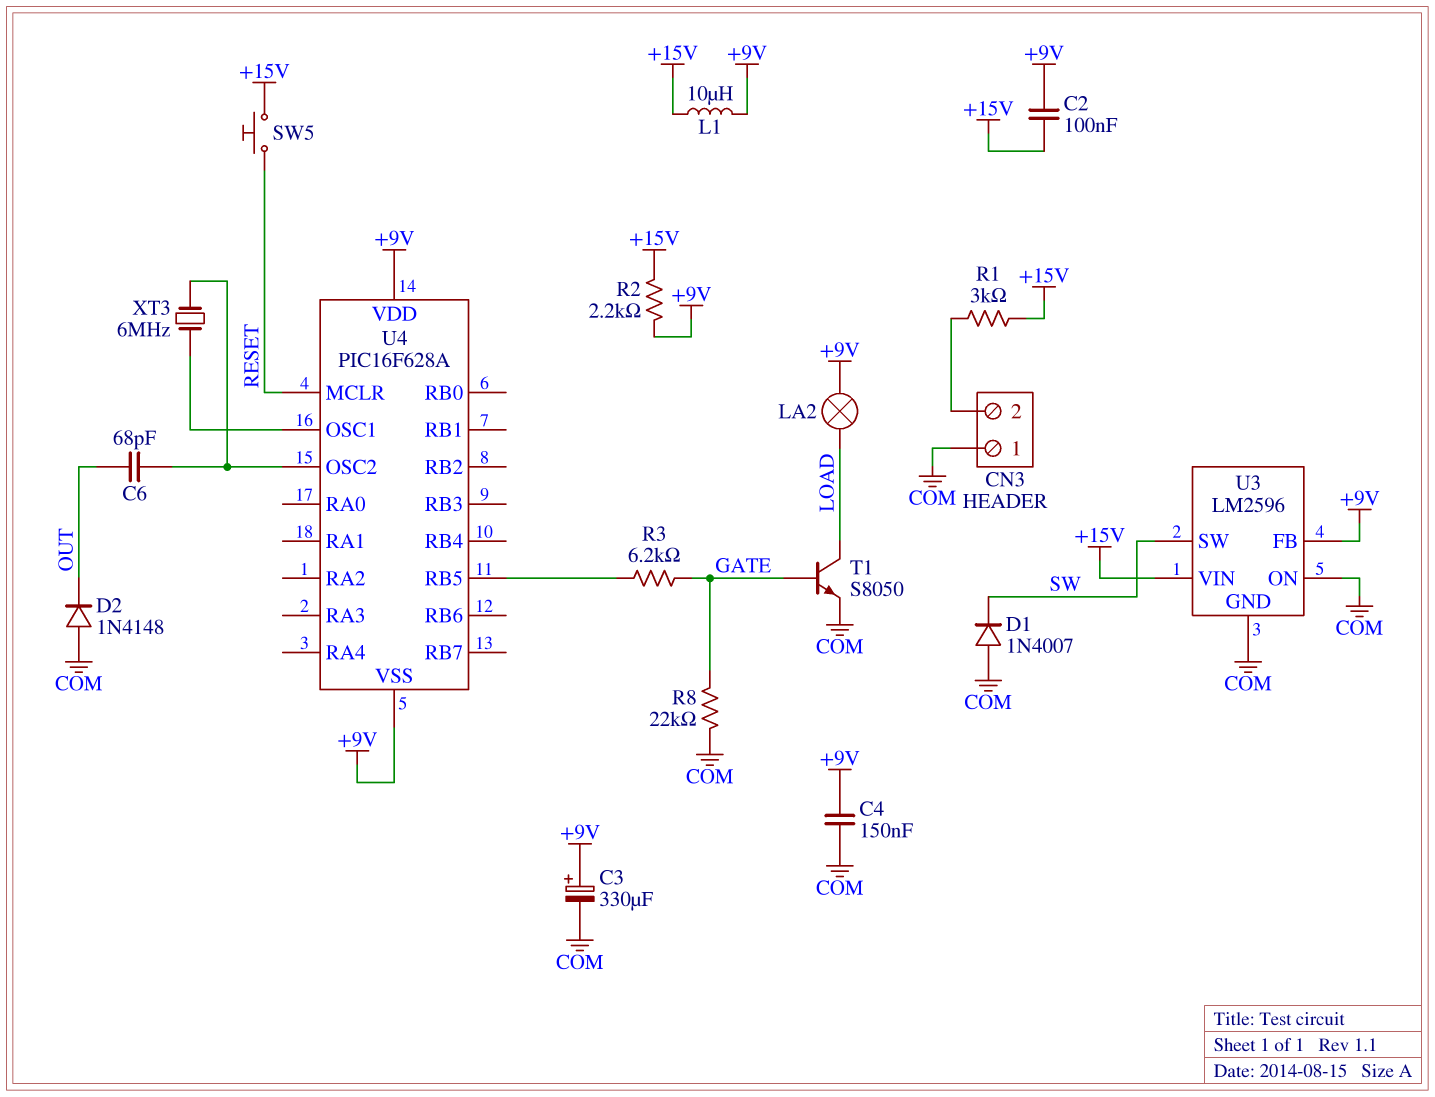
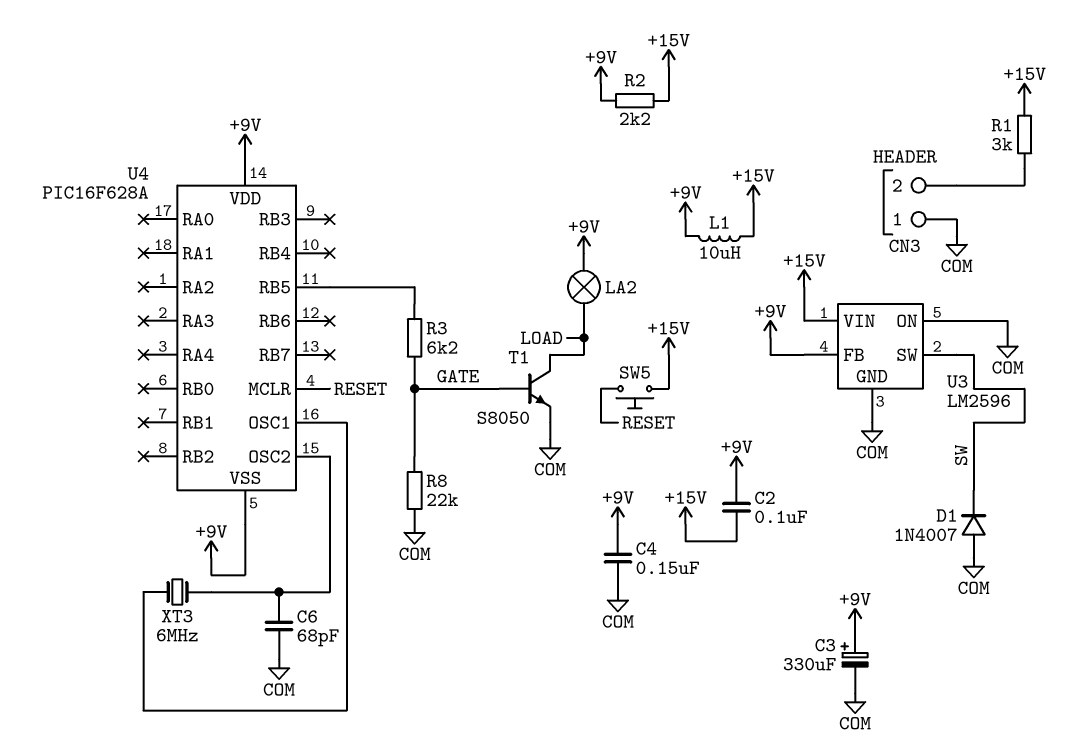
C6: 68pF (OUT, U4/OSC2) -> 68pF (COM, U4/OSC2)
D2: diode 1N4148 (A COM, K OUT) -> none

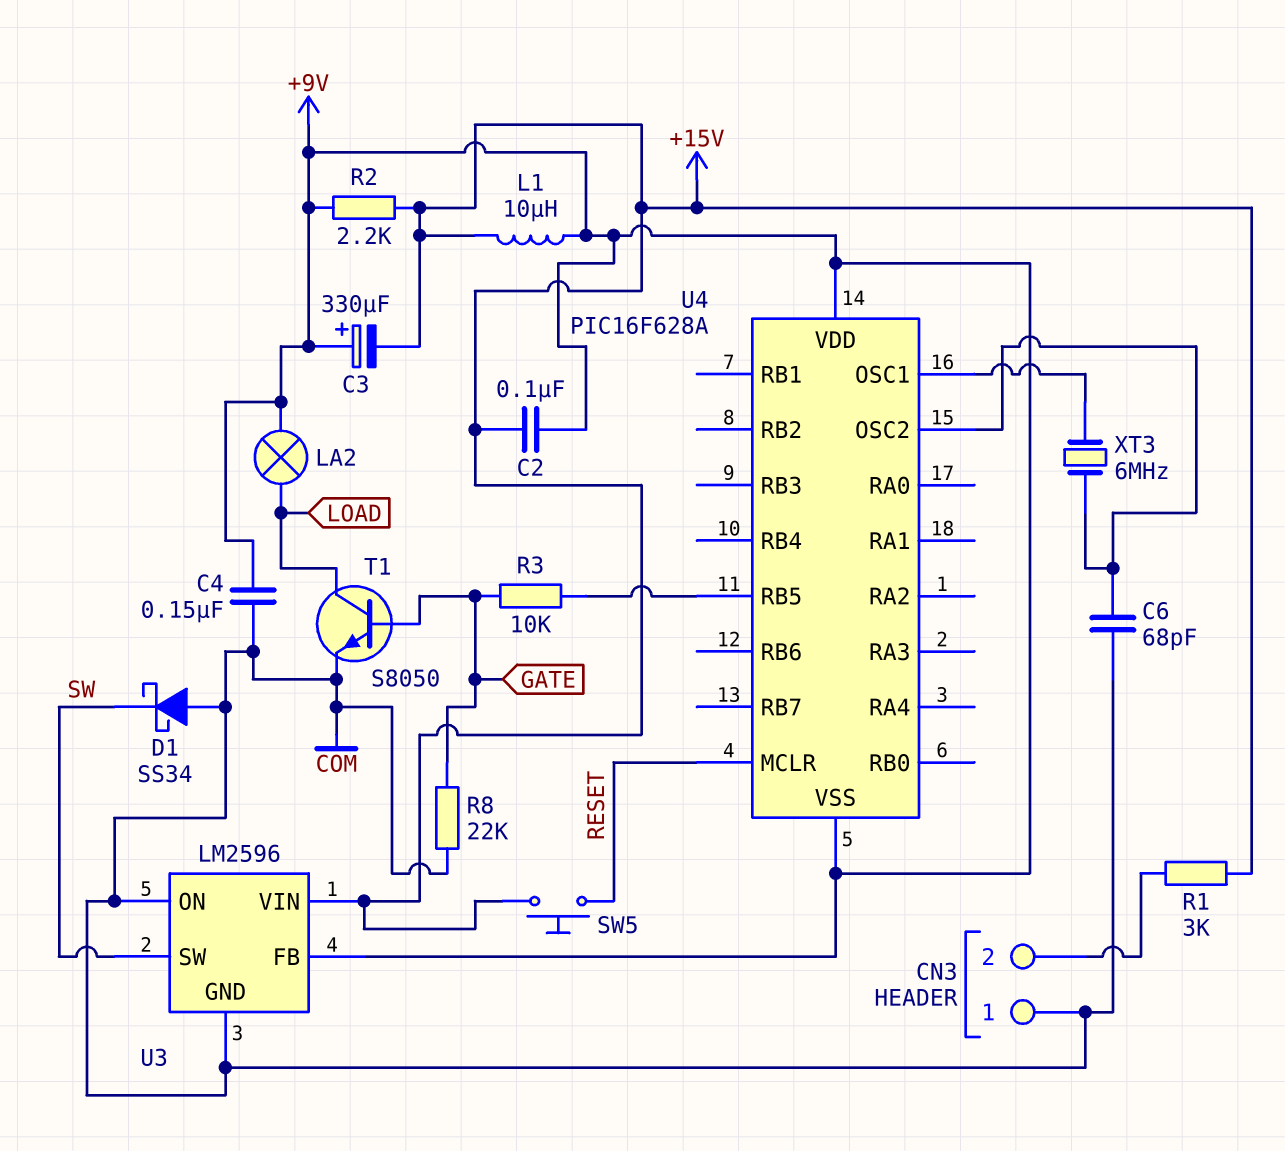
C3: 330uF (plus +9V, minus COM) -> 330uF (plus +9V, minus +15V)
D1: diode 1N4007 (A COM, K SW) -> schottky SS34 (A COM, K SW)
R3: 6.2k (GATE, U4/RB5) -> 10k (GATE, U4/RB5)

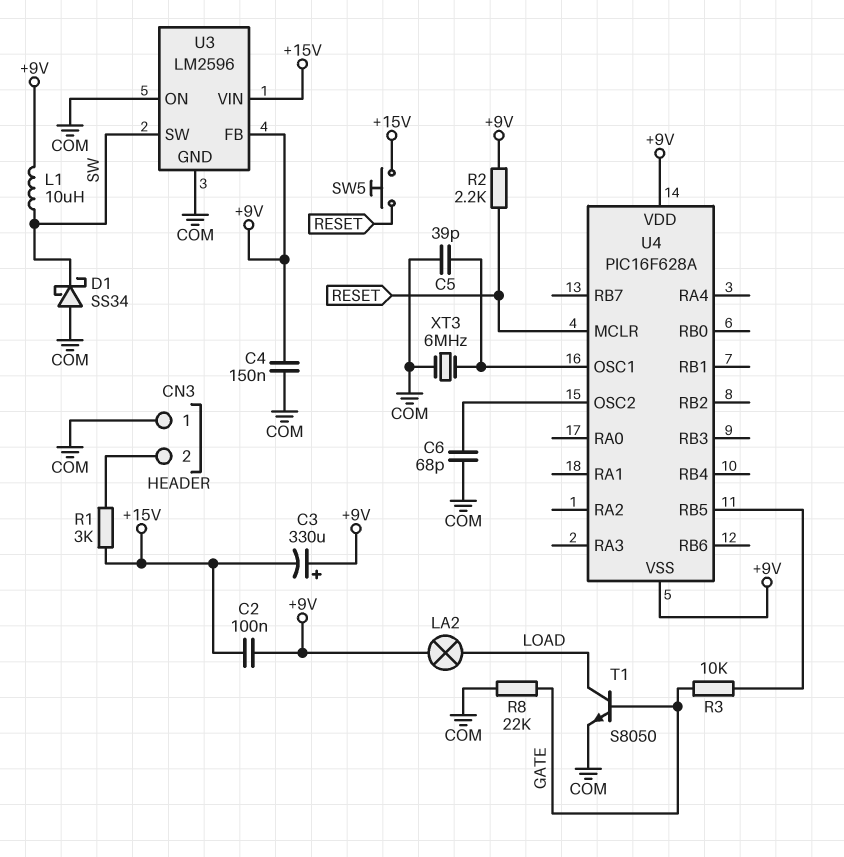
C5: none -> 39pF (COM, U4/OSC1)
L1: 10uH (+9V, +15V) -> 10uH (+9V, SW)
R2: 2.2k (+9V, +15V) -> 2.2k (+9V, RESET)
XT3: 6MHz (U4/OSC1, U4/OSC2) -> 6MHz (COM, U4/OSC1)

